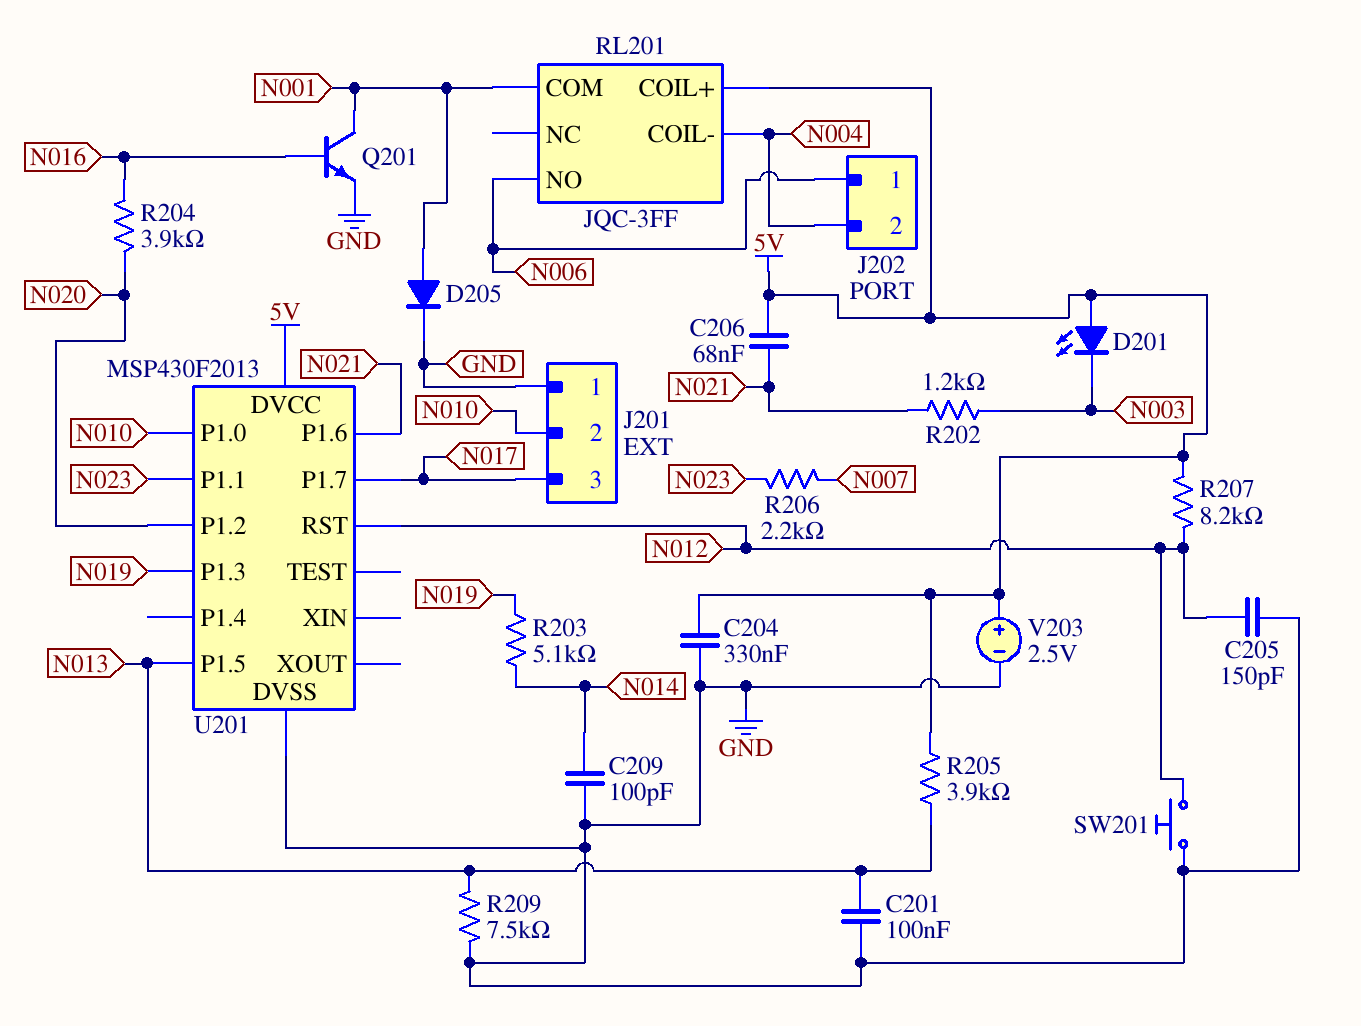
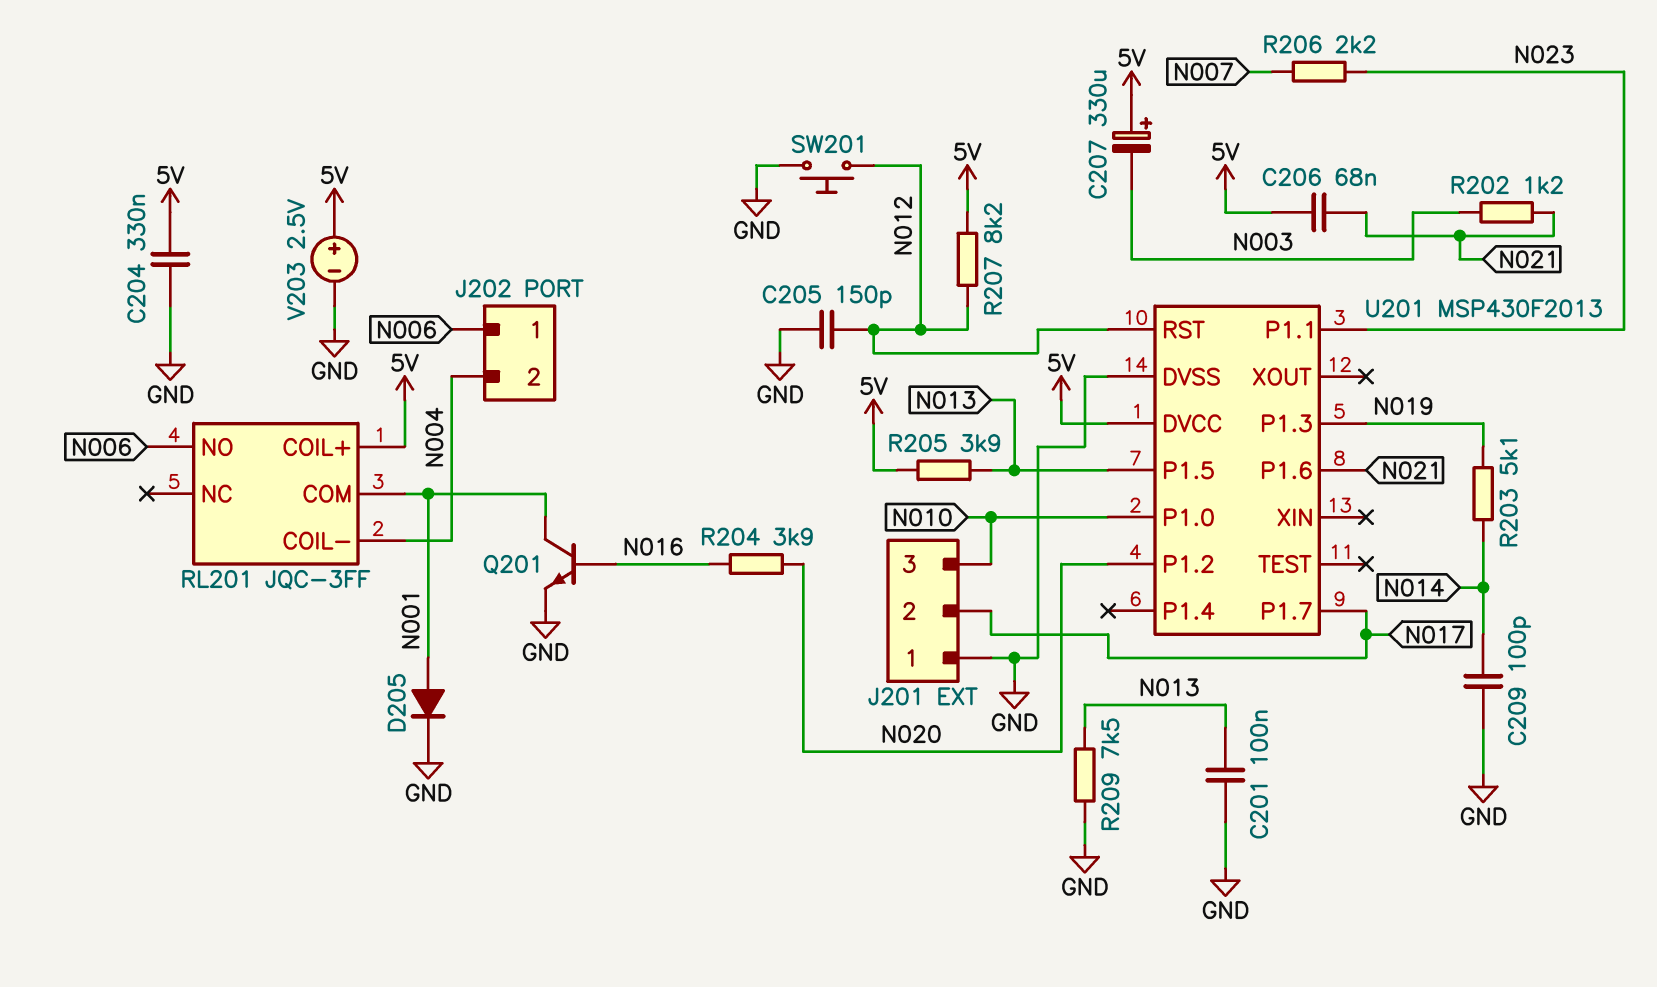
C207: none -> 330uF (plus 5V, minus N003)
D201: LED (A 5V, K N003) -> none
J201 pin 2: N010 -> N017
J201 pin 3: N017 -> N010

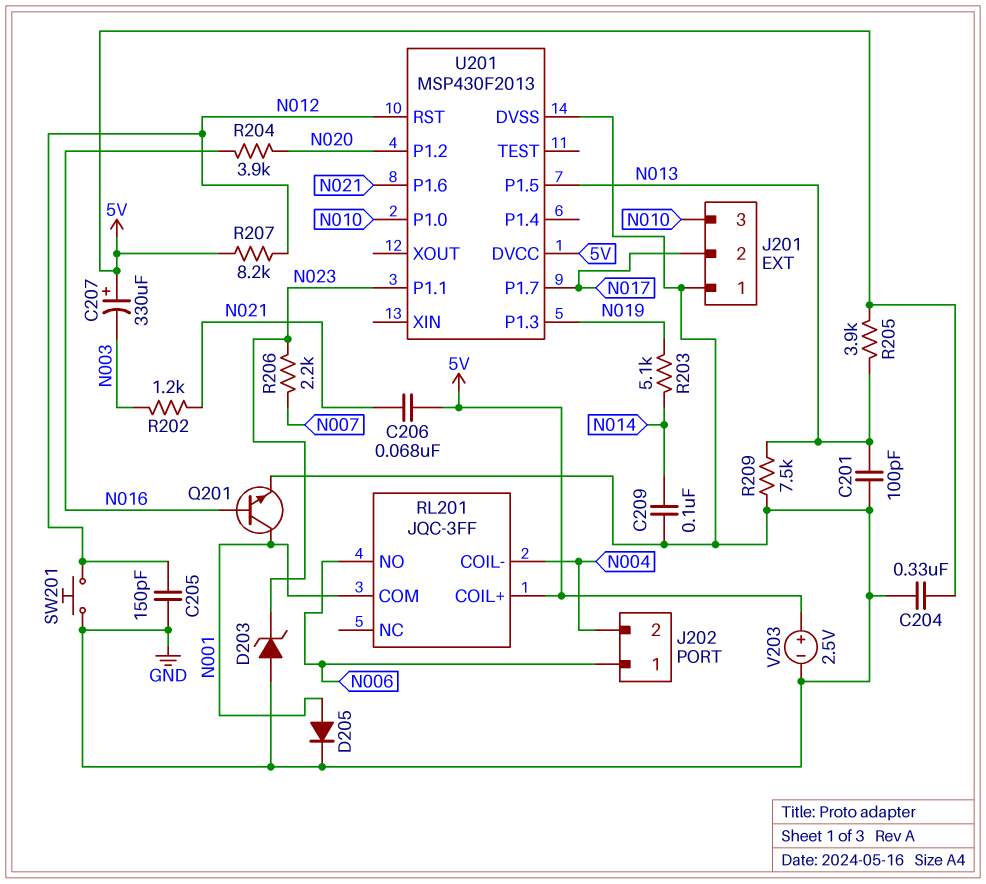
C201: 100nF (GND, N013) -> 100pF (GND, N013)
C209: 100pF (GND, N014) -> 100nF (GND, N014)
D203: none -> zener (A GND, K N023)

